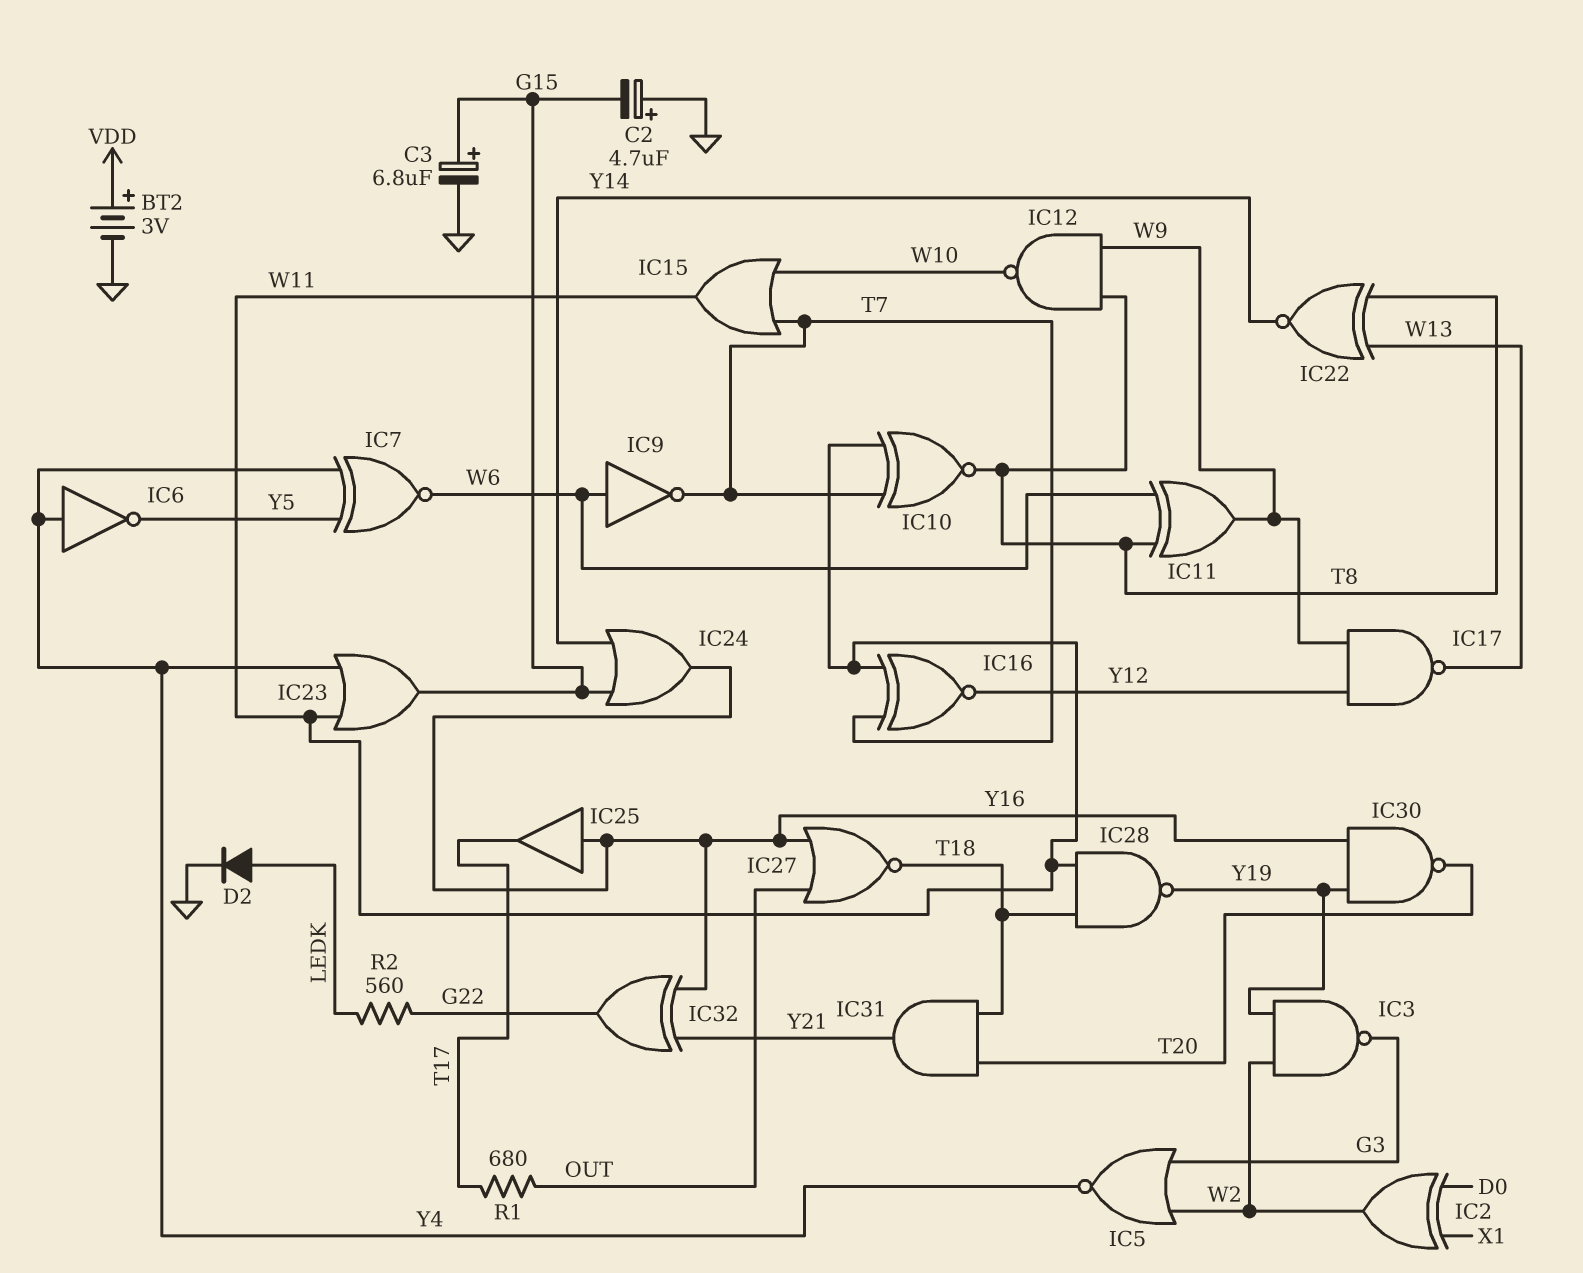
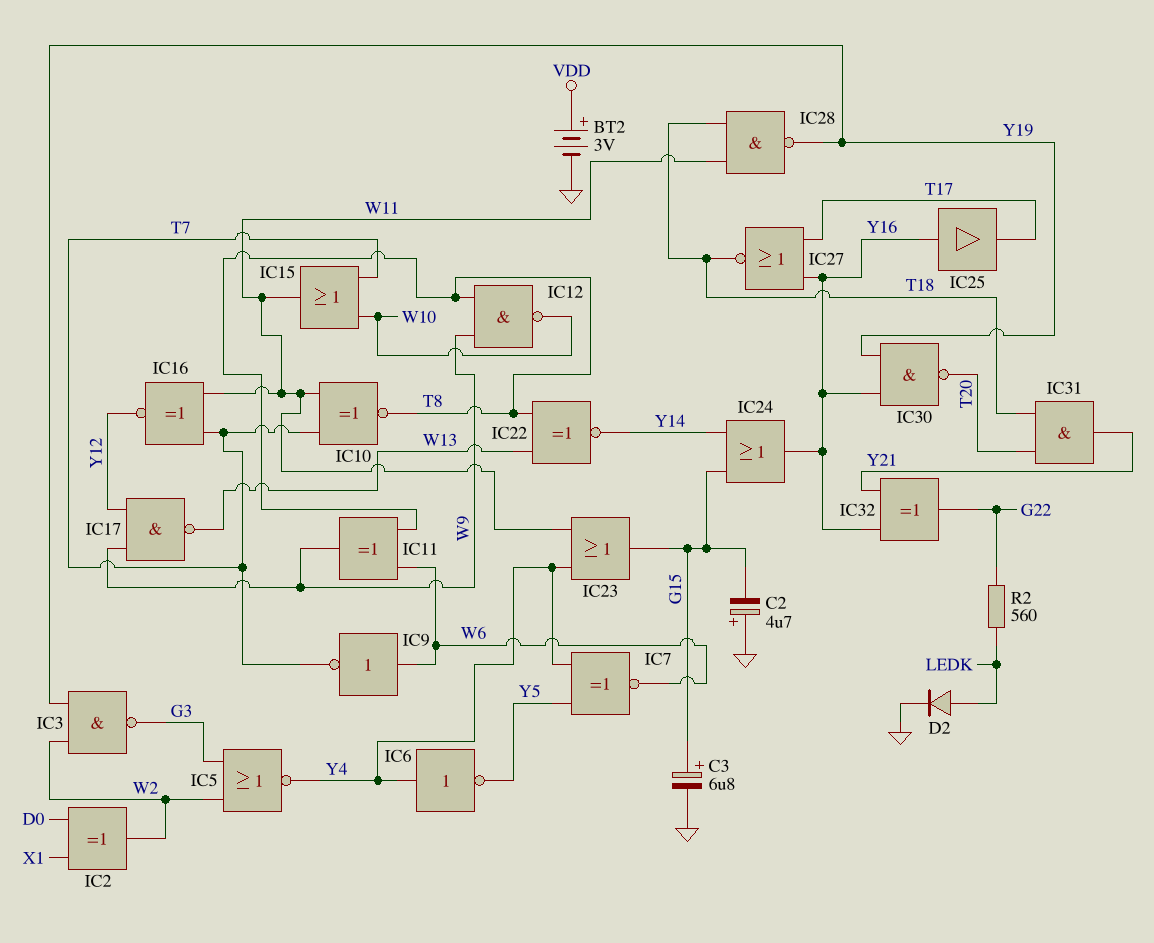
IC27: NOR (in OUT, in Y16, out T18) -> NOR (in T17, in Y16, out T18)
R1: 680 (OUT, T17) -> none

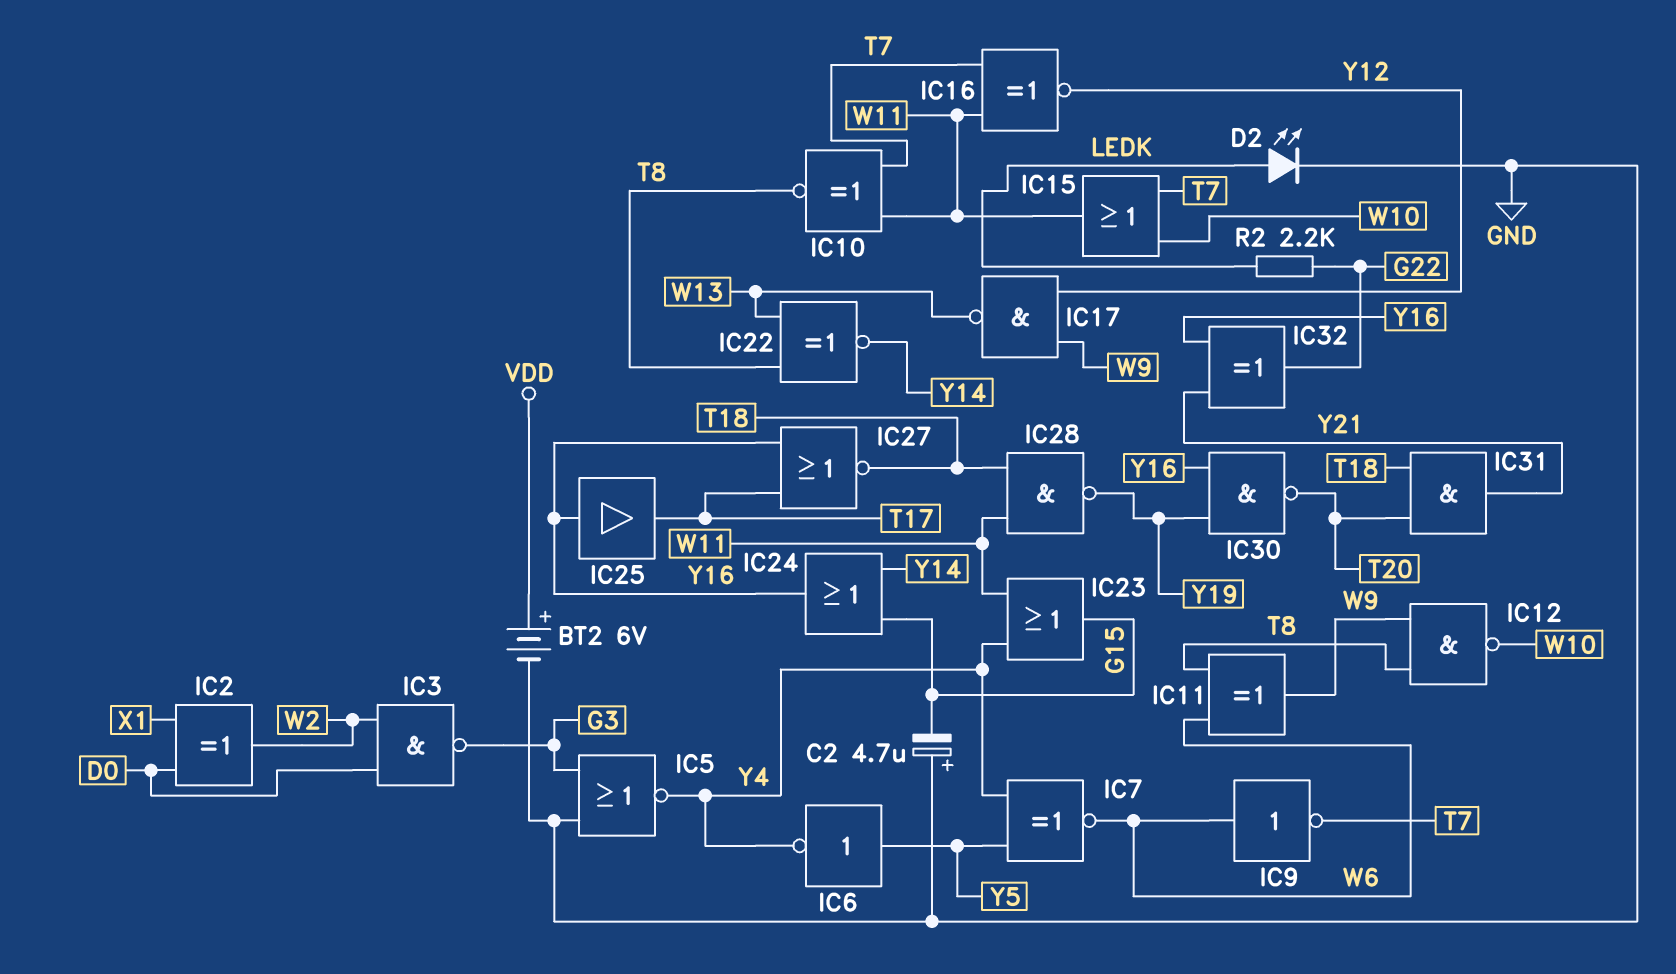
BT2: 3V (plus VDD, minus GND) -> 6V (plus VDD, minus GND)
C3: 6.8uF (plus G15, minus GND) -> none
D2: diode (A LEDK, K GND) -> LED (A LEDK, K GND)
IC3: NAND (in W2, in Y19, out G3) -> NAND (in D0, in W2, out G3)
IC5: NOR (in G3, in W2, out Y4) -> NOR (in G3, in GND, out Y4)
IC6: NOT (in Y4, out Y5) -> NOT (in Y5, out Y4)
R2: 560 (G22, LEDK) -> 2.2k (G22, LEDK)

